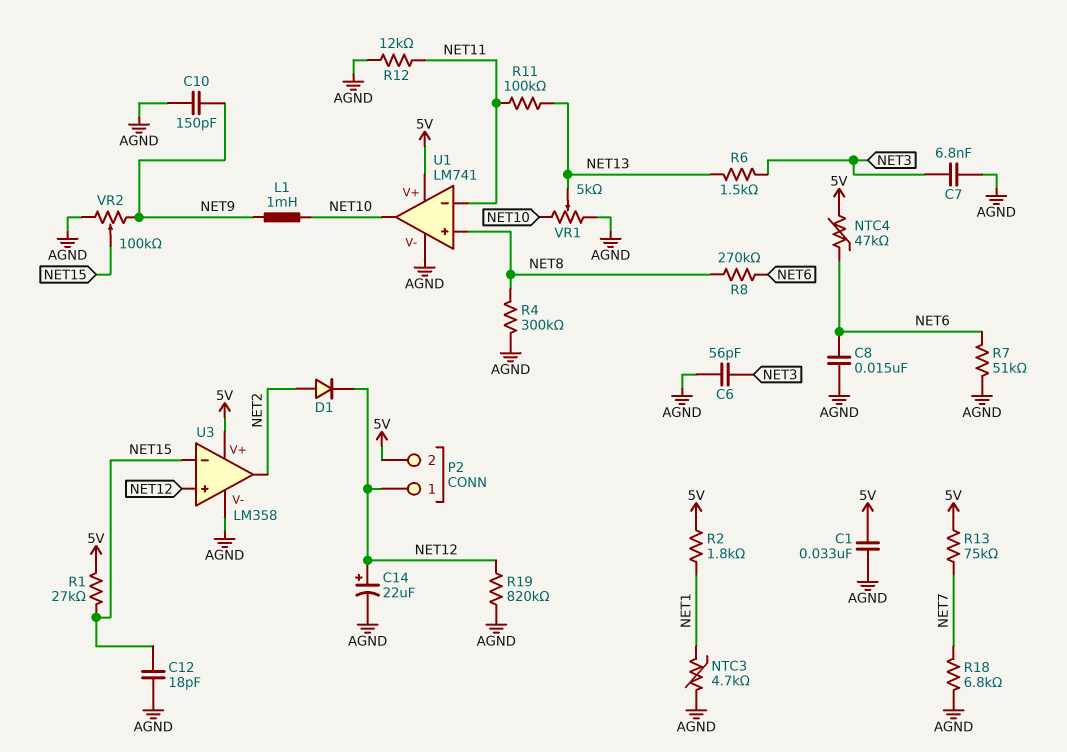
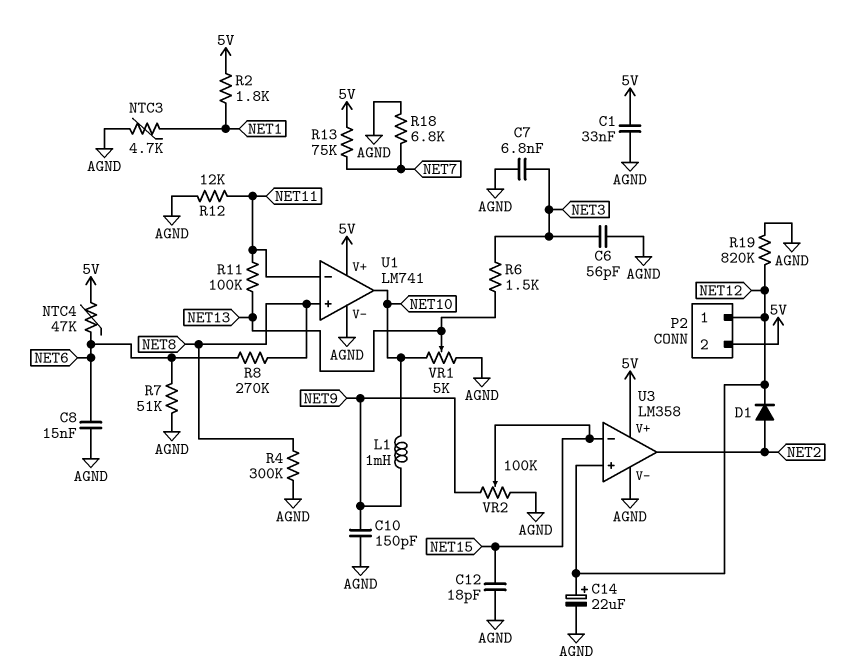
R1: 27k (5V, NET15) -> none

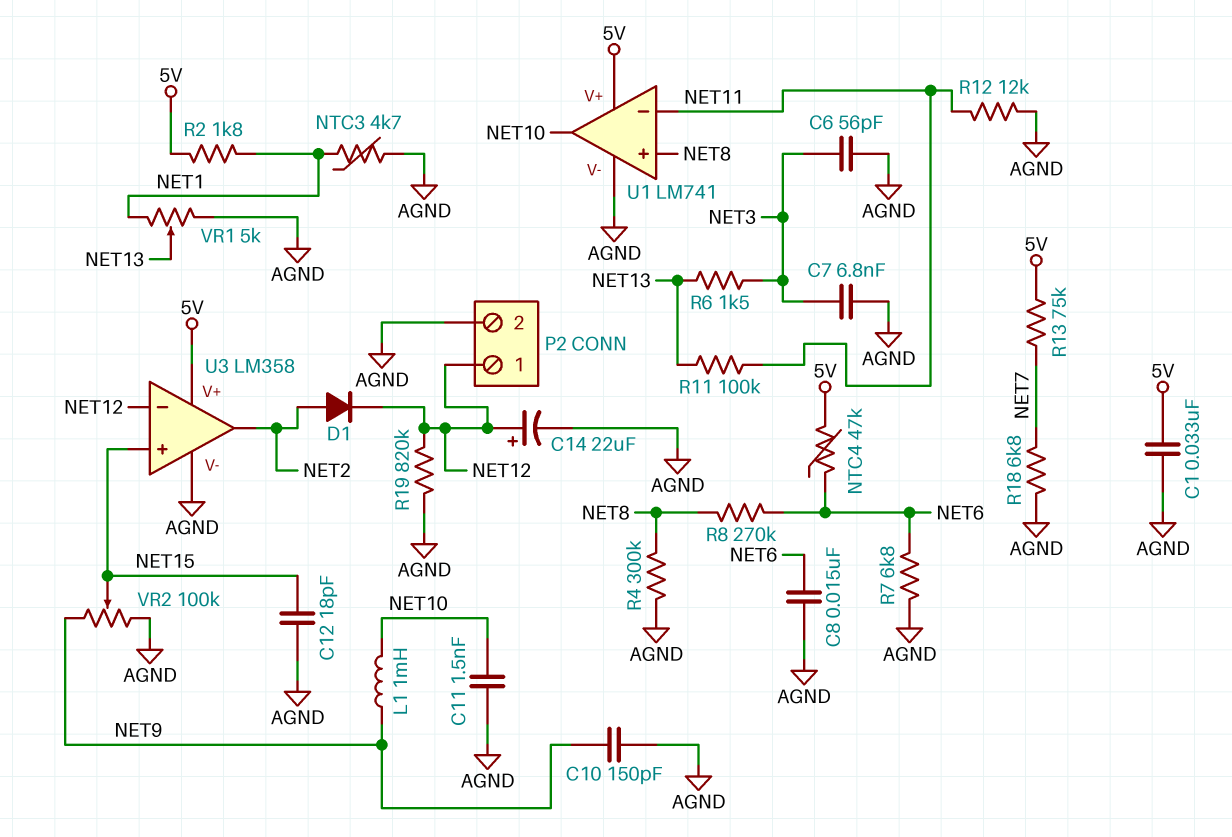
C11: none -> 1.5nF (AGND, NET10)
P2 pin 2: 5V -> AGND
R7: 51k (AGND, NET6) -> 6.8k (AGND, NET6)
U3 pin in+: NET12 -> NET15
U3 pin in-: NET15 -> NET12
VR1: 5k (AGND, NET10, wiper NET13) -> 5k (AGND, NET1, wiper NET13)

